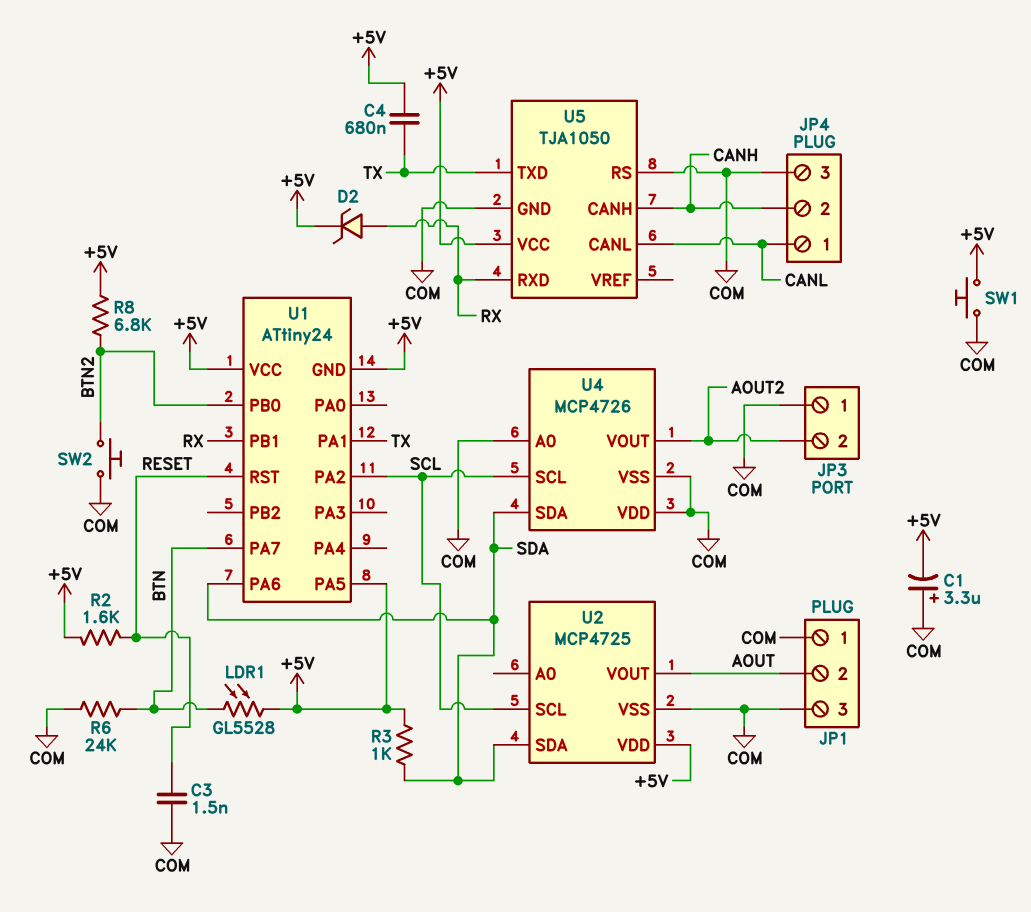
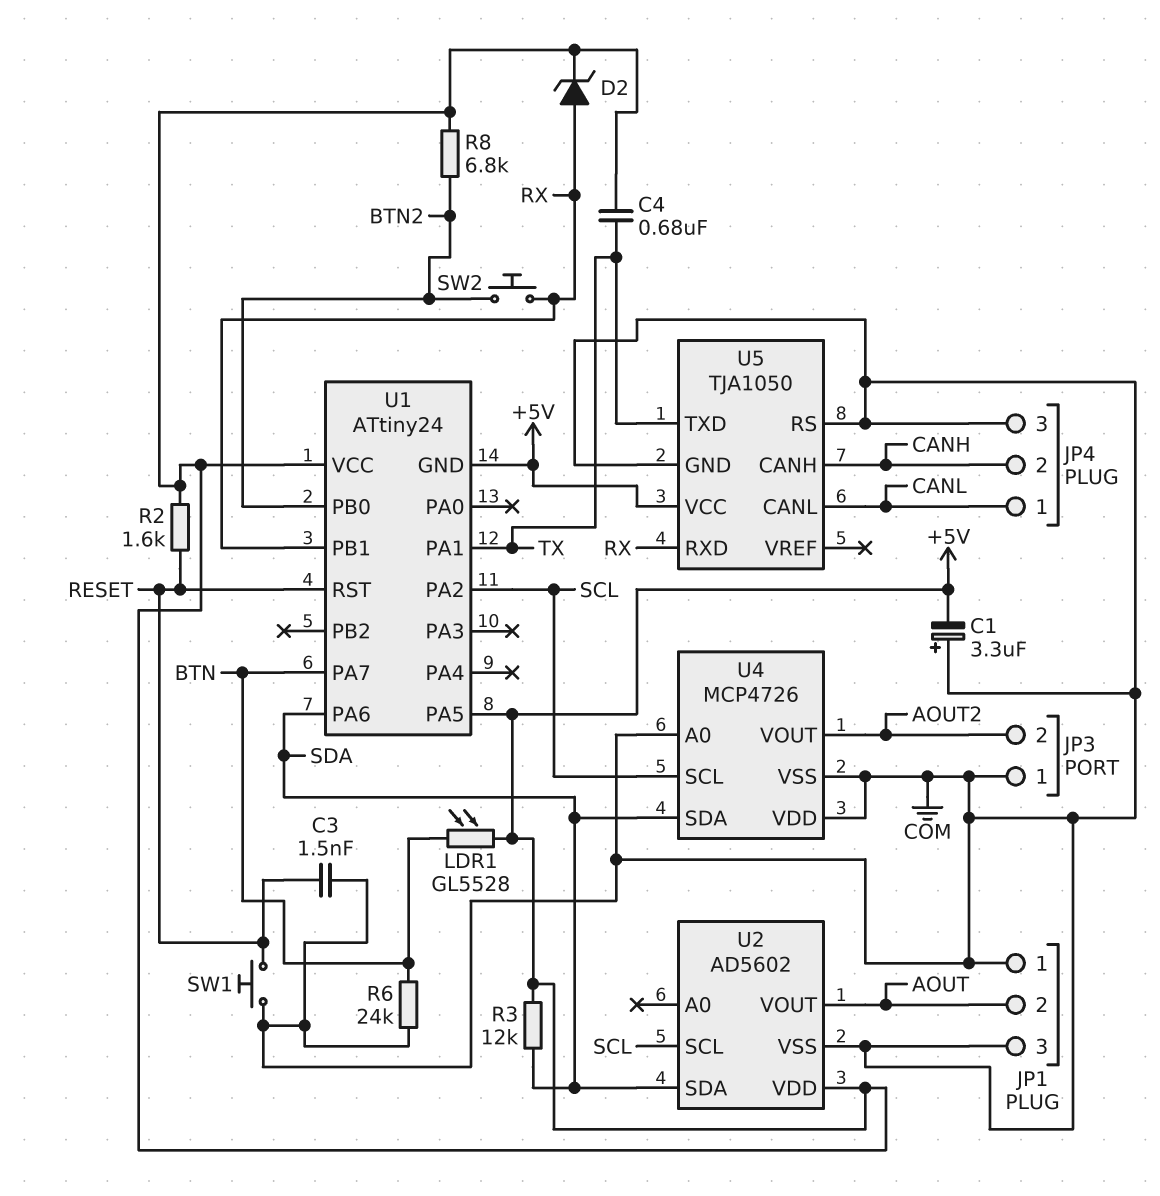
R3: 1k (+5V, SDA) -> 12k (+5V, SDA)
SW1: button (+5V, COM) -> button (COM, RESET)
SW2: button (BTN2, COM) -> button (BTN2, RX)
U2: MCP4725 -> AD5602

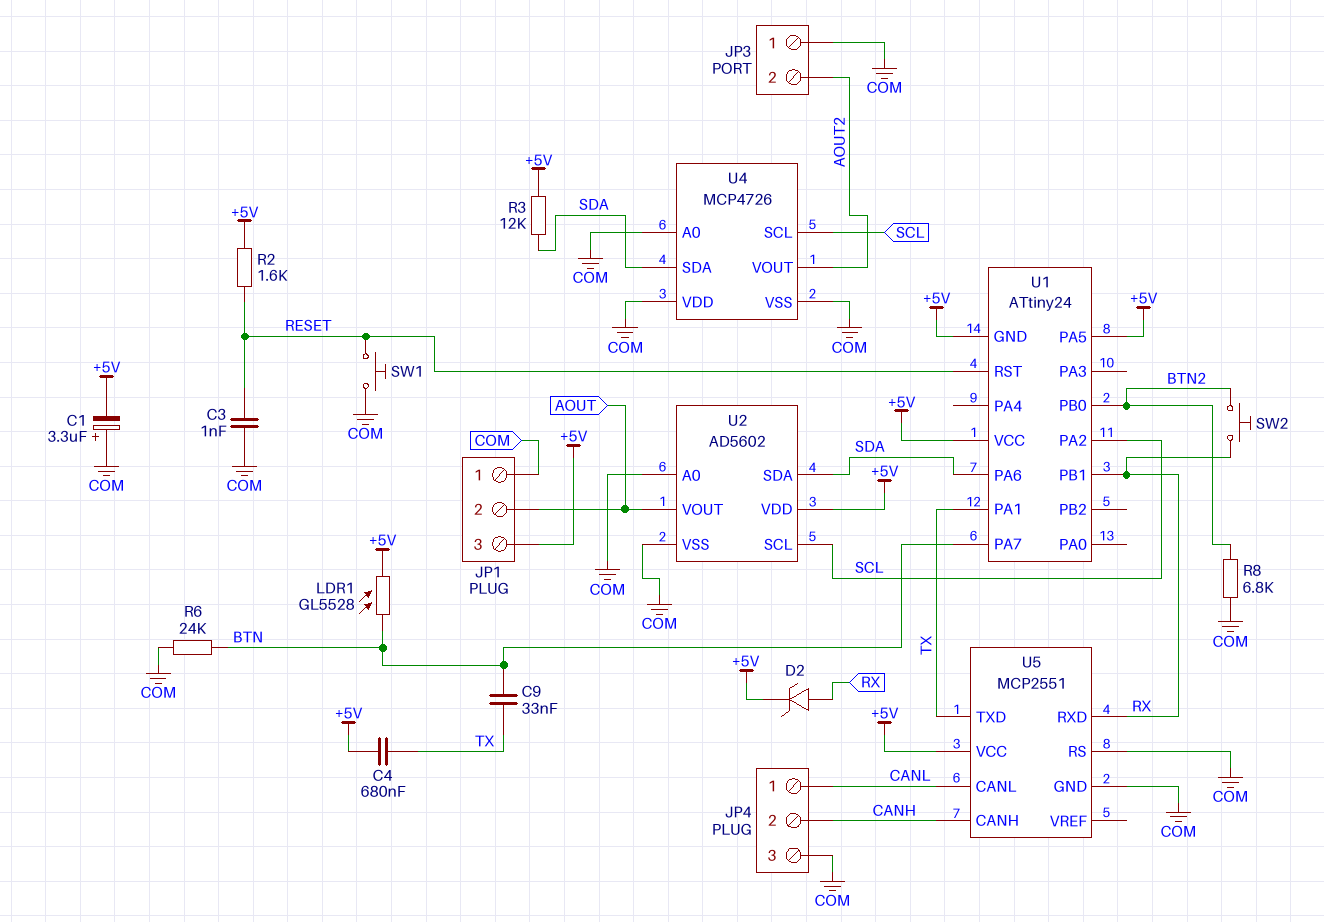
C3: 1.5nF (COM, RESET) -> 1nF (COM, RESET)
C9: none -> 33nF (BTN, TX)
JP1 pin 3: COM -> +5V
R8: 6.8k (+5V, BTN2) -> 6.8k (BTN2, COM)
U2 pin A0: none -> COM
U5: TJA1050 -> MCP2551

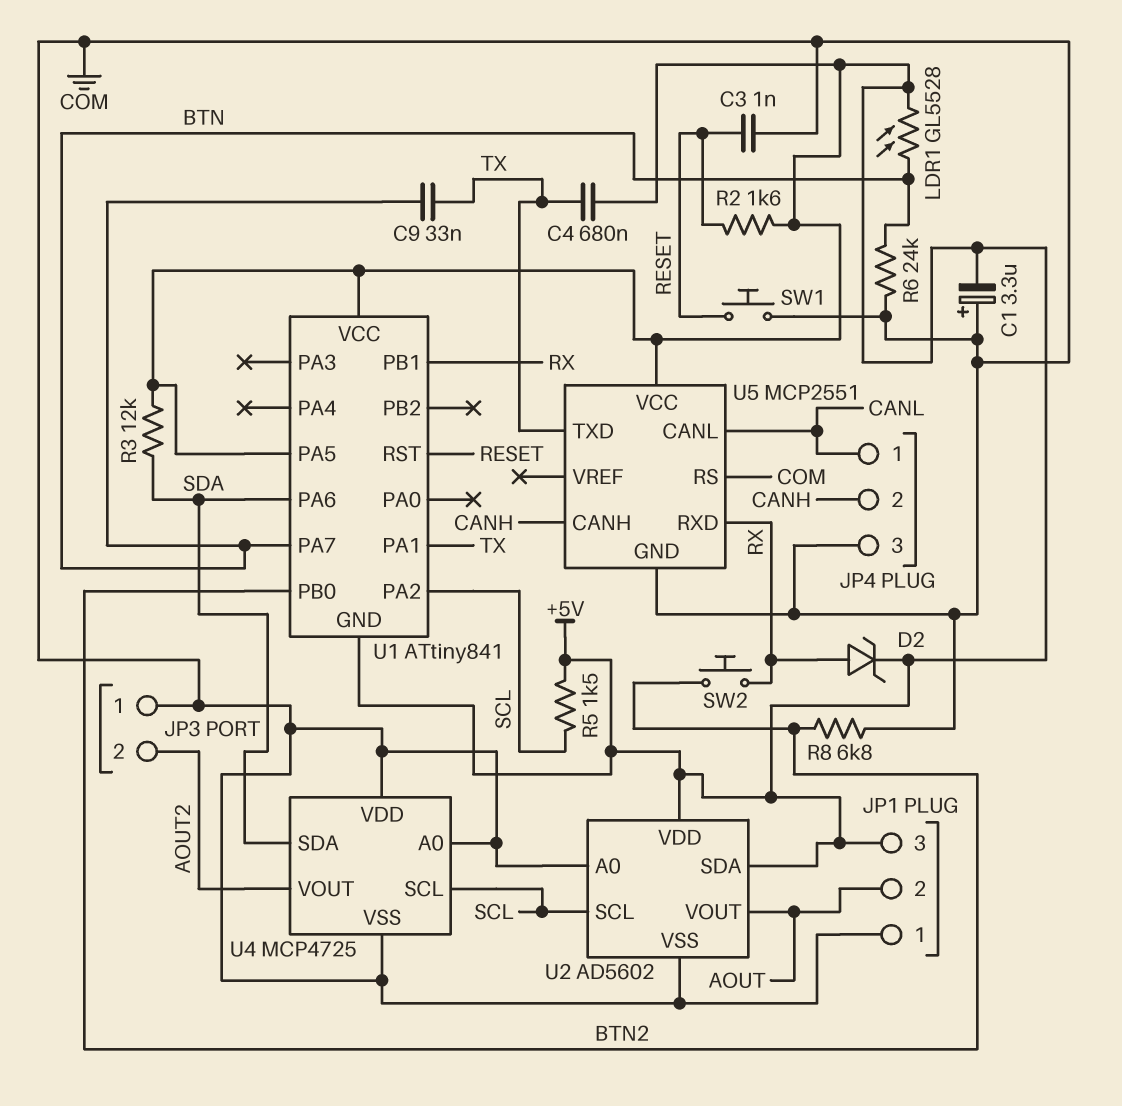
R5: none -> 1.5k (+5V, SCL)
U1: ATtiny24 -> ATtiny841
U2 pin SDA: SDA -> +5V
U4: MCP4726 -> MCP4725

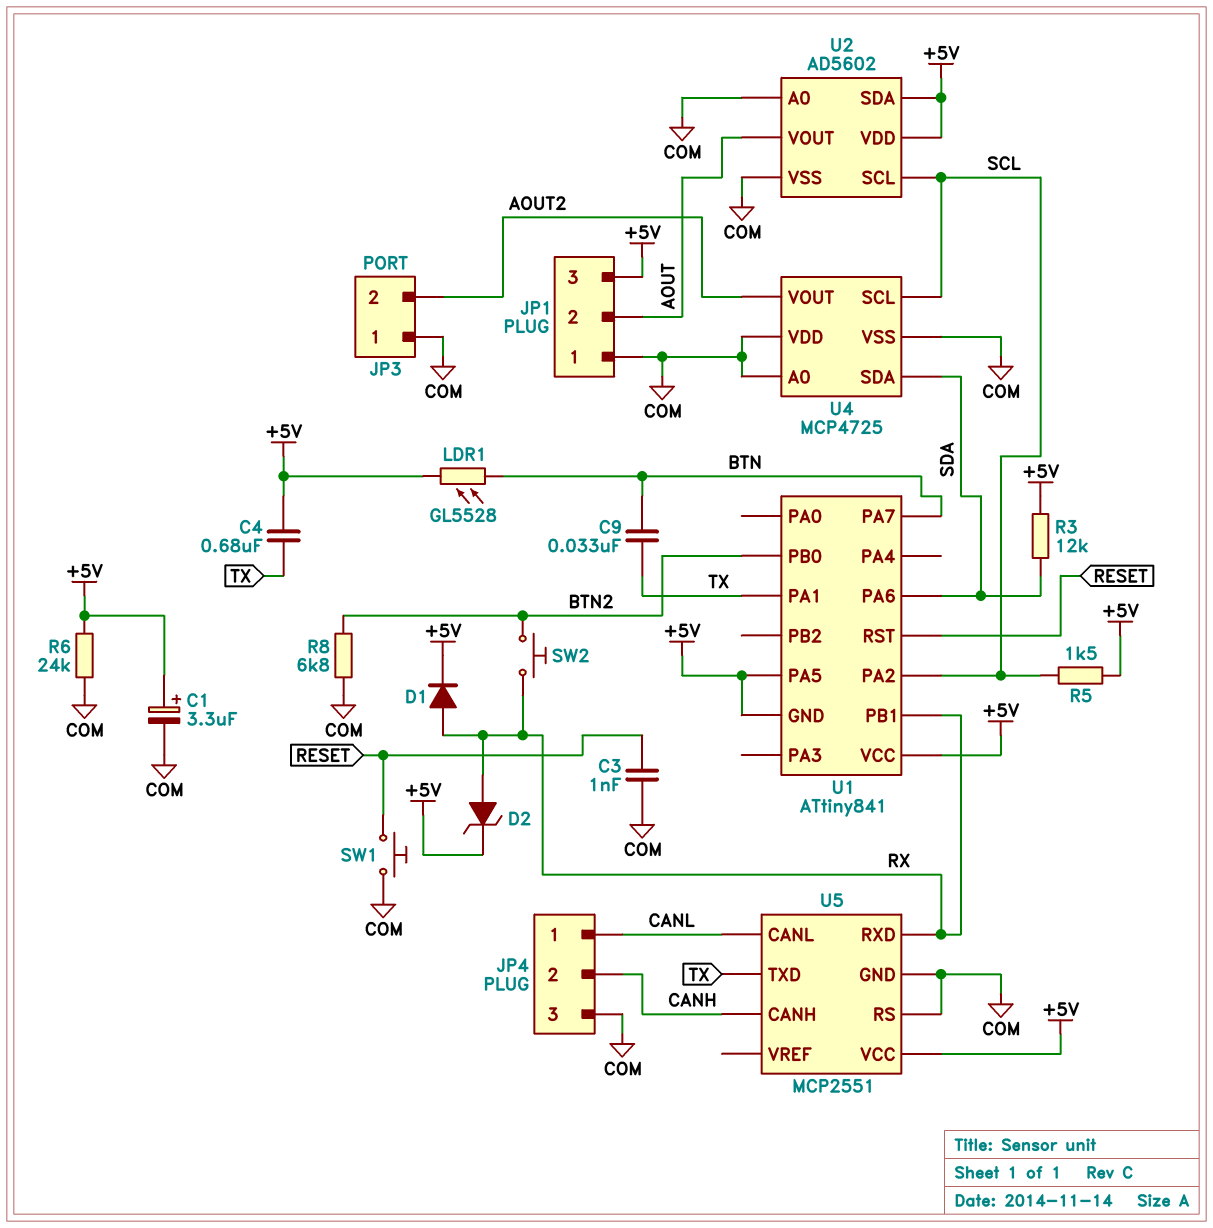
C1: 3.3uF (plus COM, minus +5V) -> 3.3uF (plus +5V, minus COM)
D1: none -> diode (A RX, K +5V)
R2: 1.6k (+5V, RESET) -> none
R6: 24k (BTN, COM) -> 24k (+5V, COM)

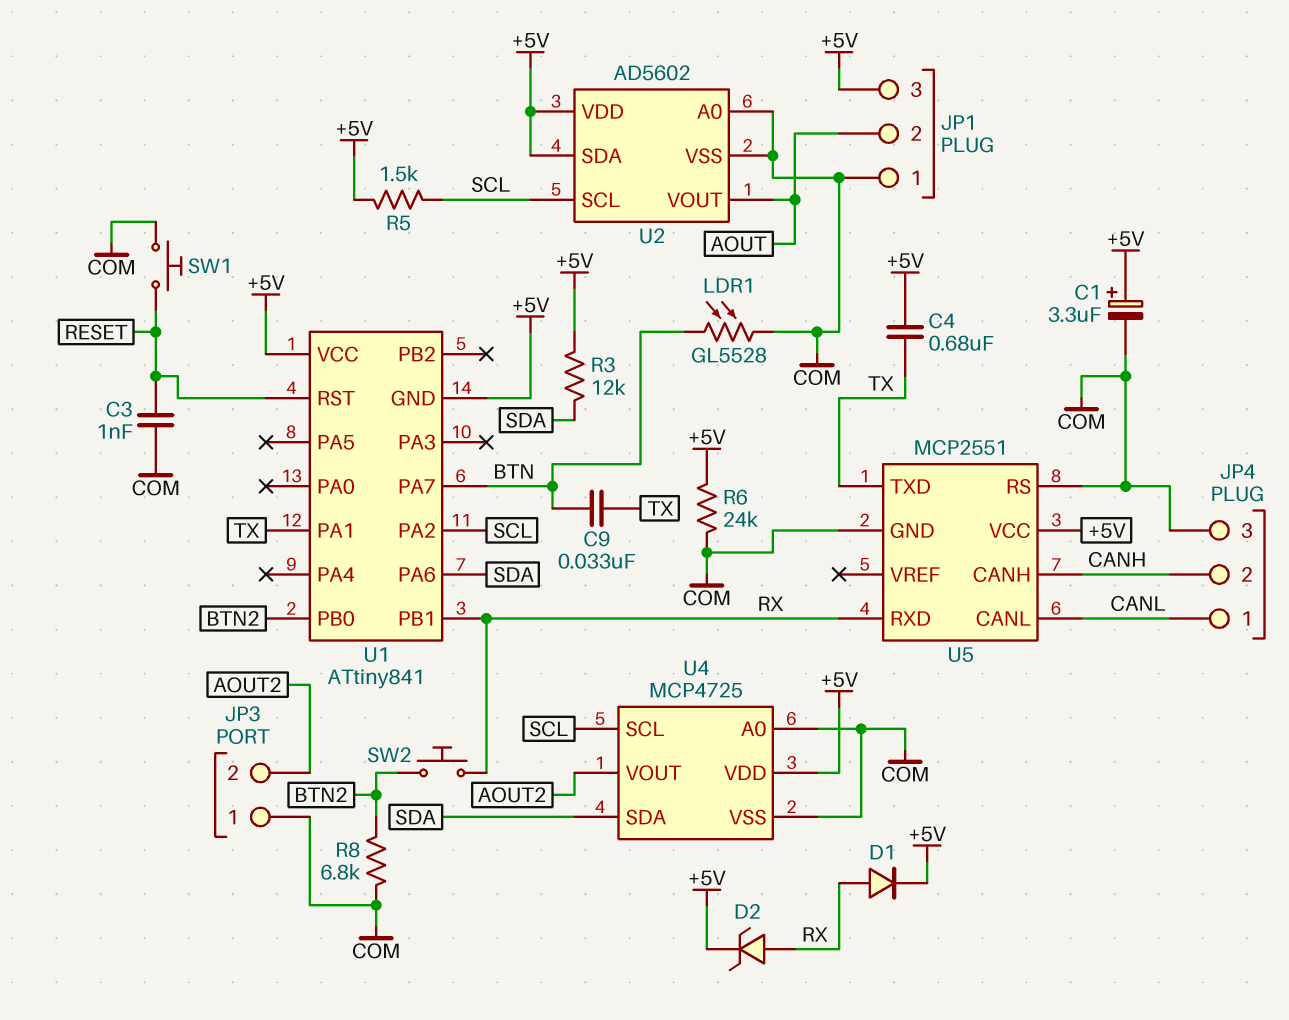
LDR1: GL5528 (+5V, BTN) -> GL5528 (BTN, COM)
U1 pin PA5: +5V -> none
U4 pin VDD: COM -> +5V

